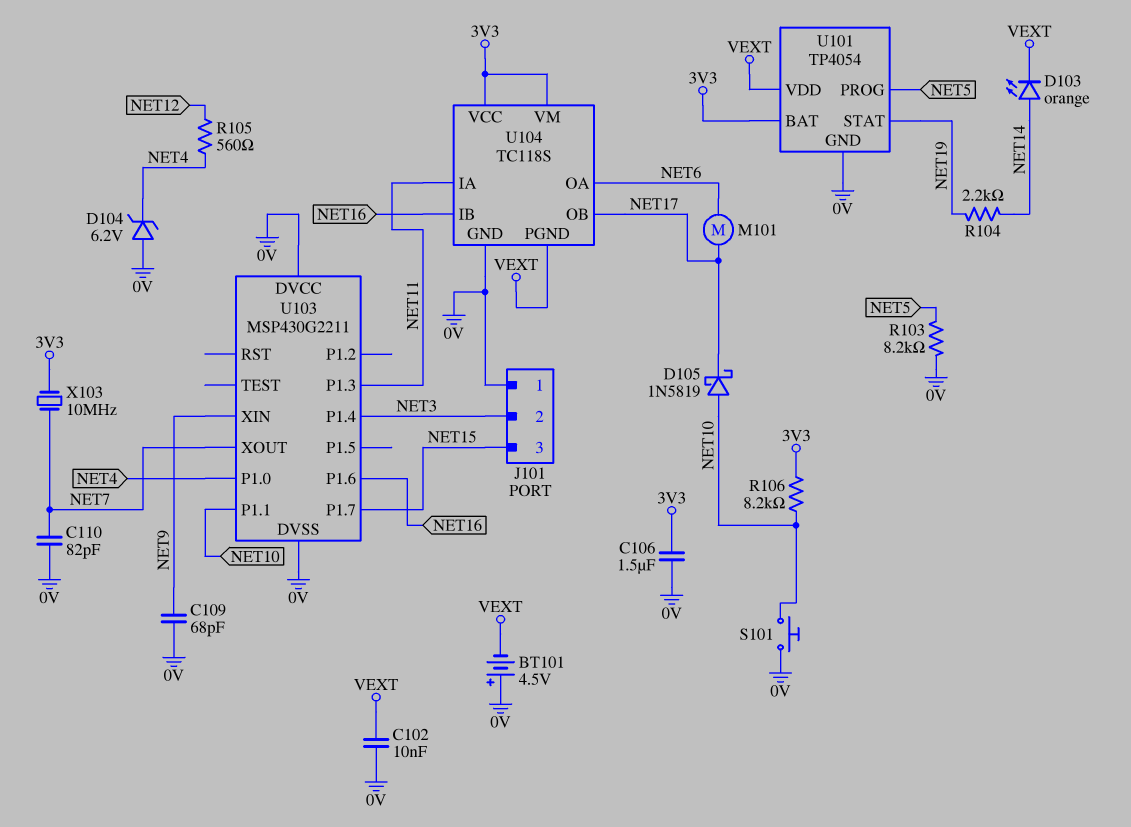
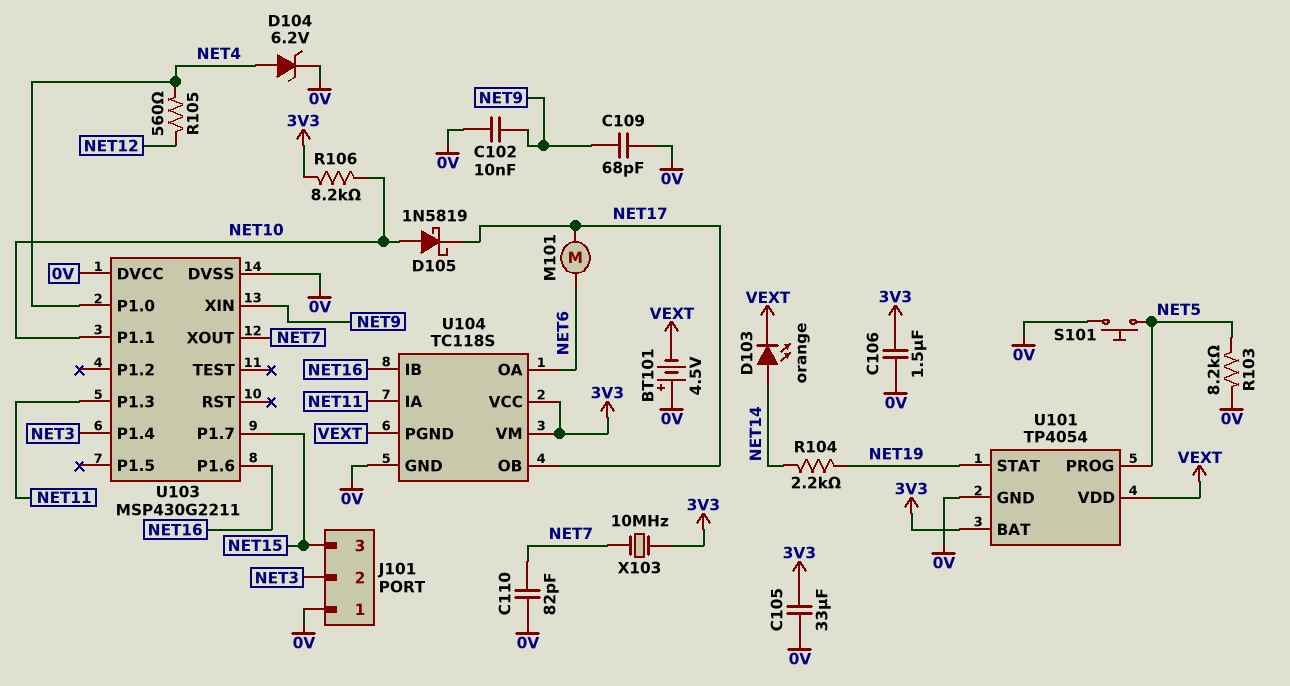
C102: 10nF (0V, VEXT) -> 10nF (0V, NET9)
C105: none -> 33uF (0V, 3V3)
D104: zener 6.2V (A 0V, K NET4) -> zener 6.2V (A NET4, K 0V)
S101: button (0V, NET10) -> button (0V, NET5)

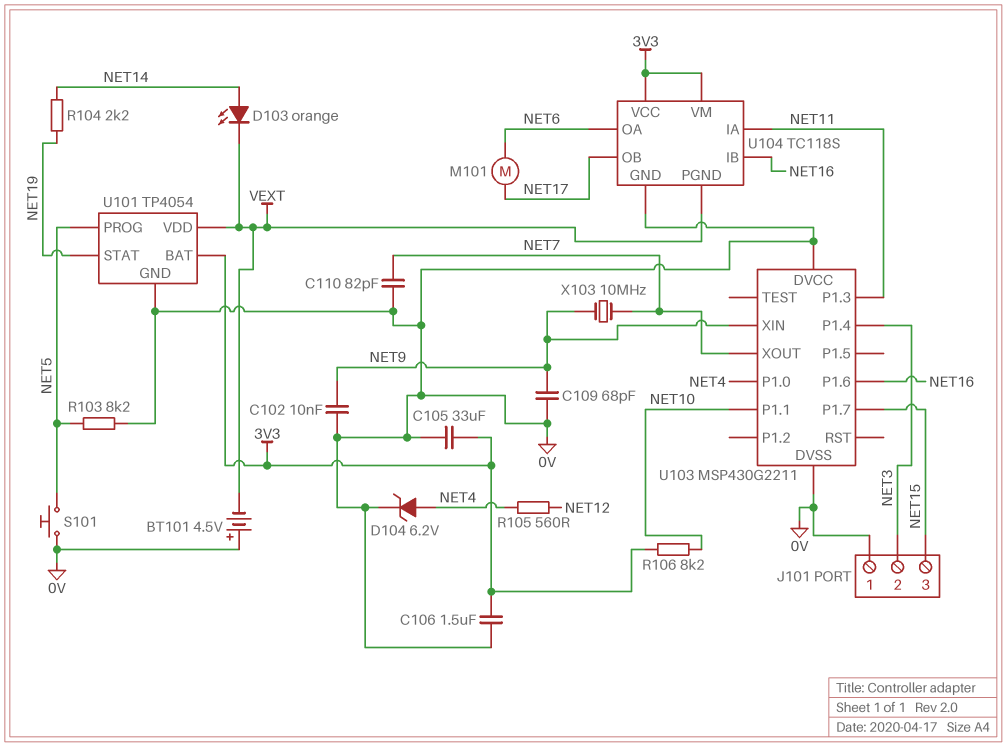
D105: schottky 1N5819 (A NET10, K NET17) -> none
X103: 10MHz (3V3, NET7) -> 10MHz (NET7, NET9)

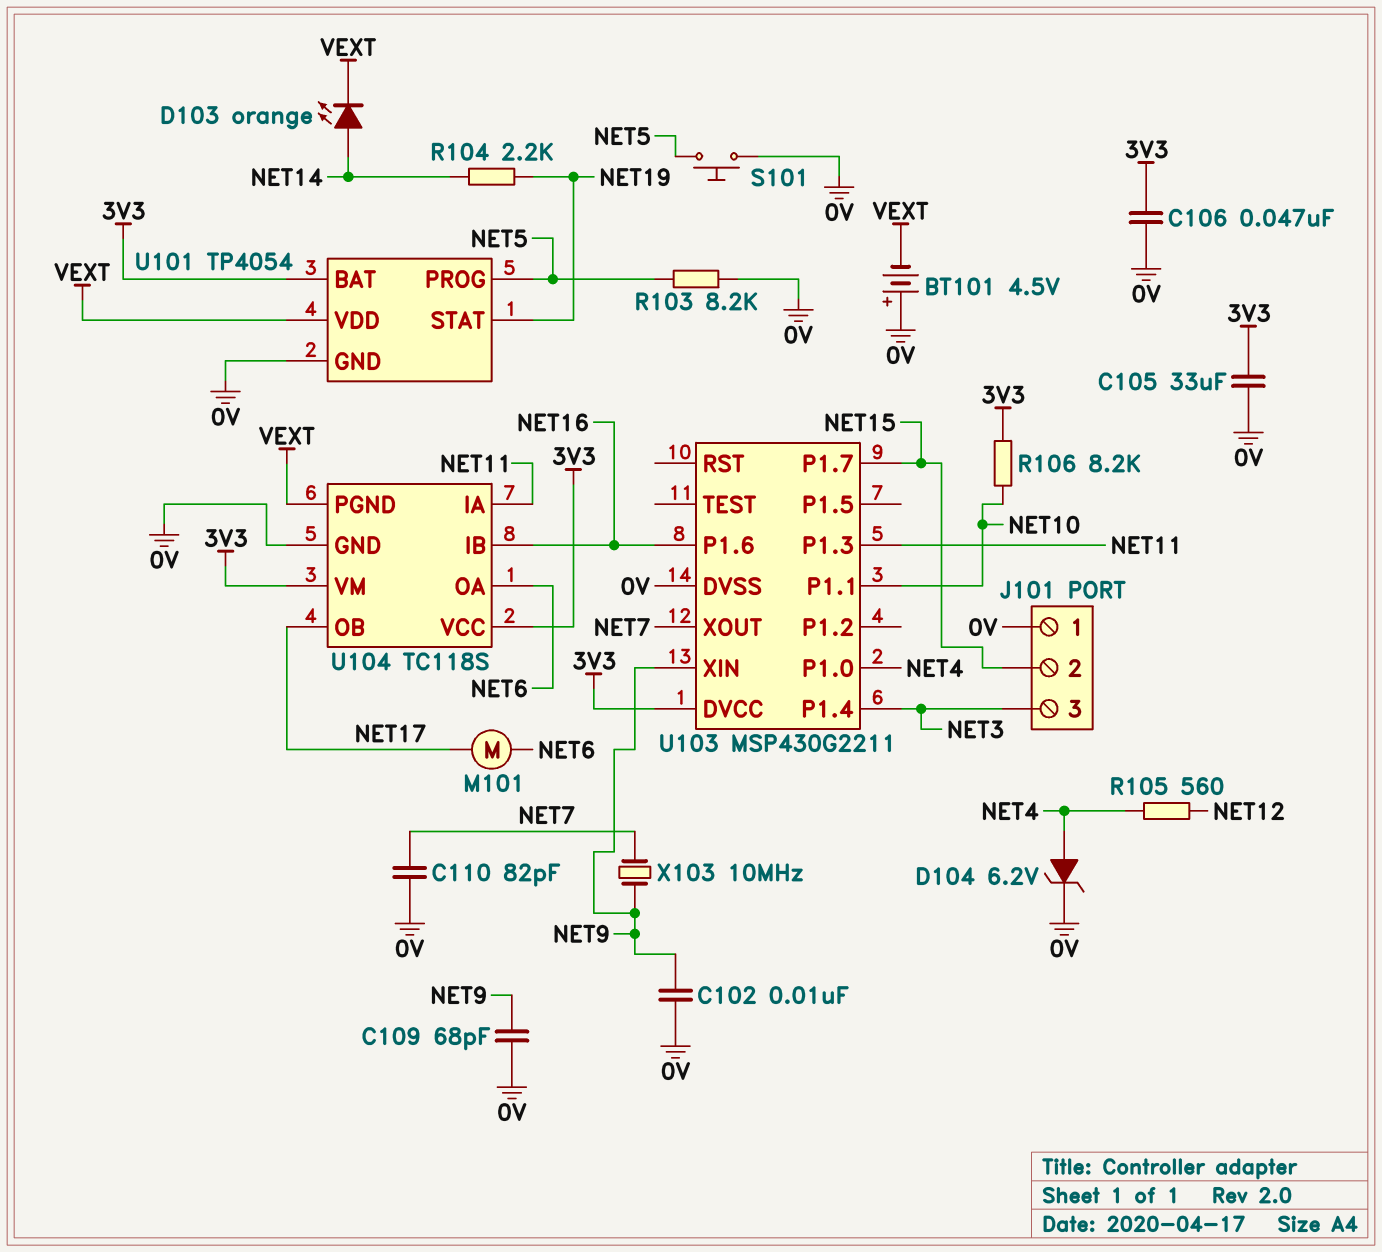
C106: 1.5uF (0V, 3V3) -> 47nF (0V, 3V3)
J101 pin 2: NET3 -> NET15
J101 pin 3: NET15 -> NET3
U103 pin DVCC: 0V -> 3V3

